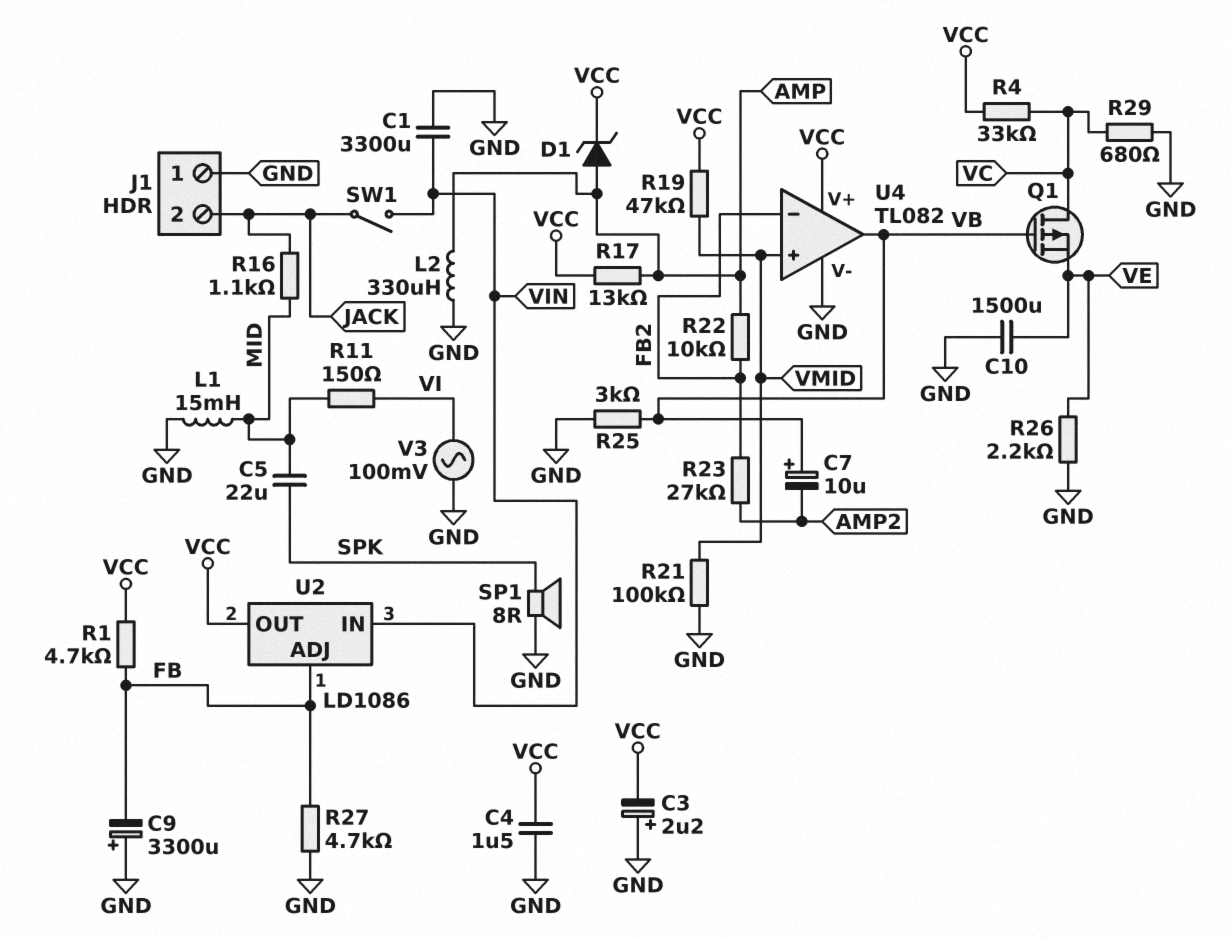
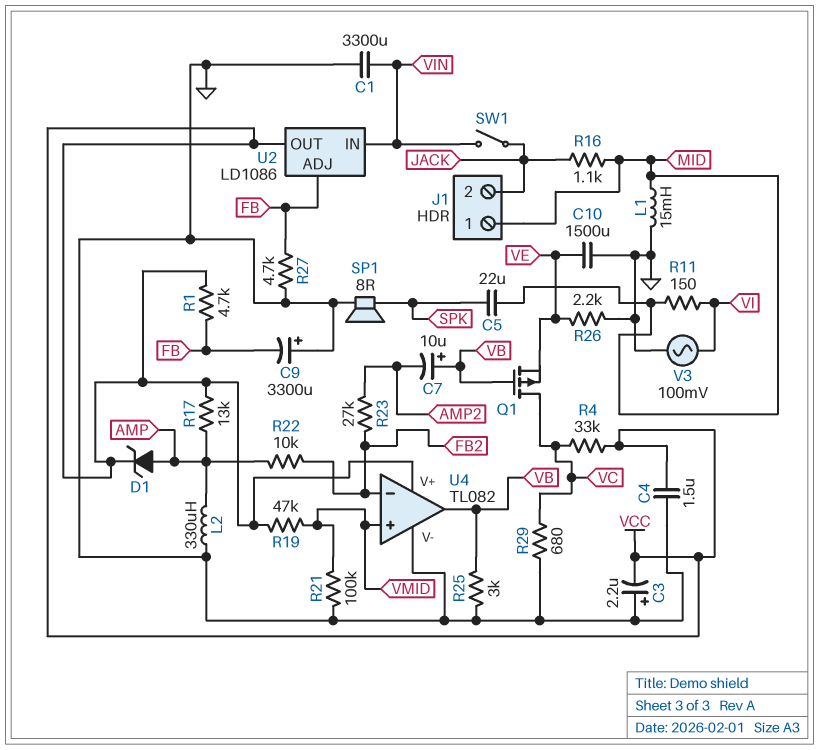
J1 pin 1: GND -> MID

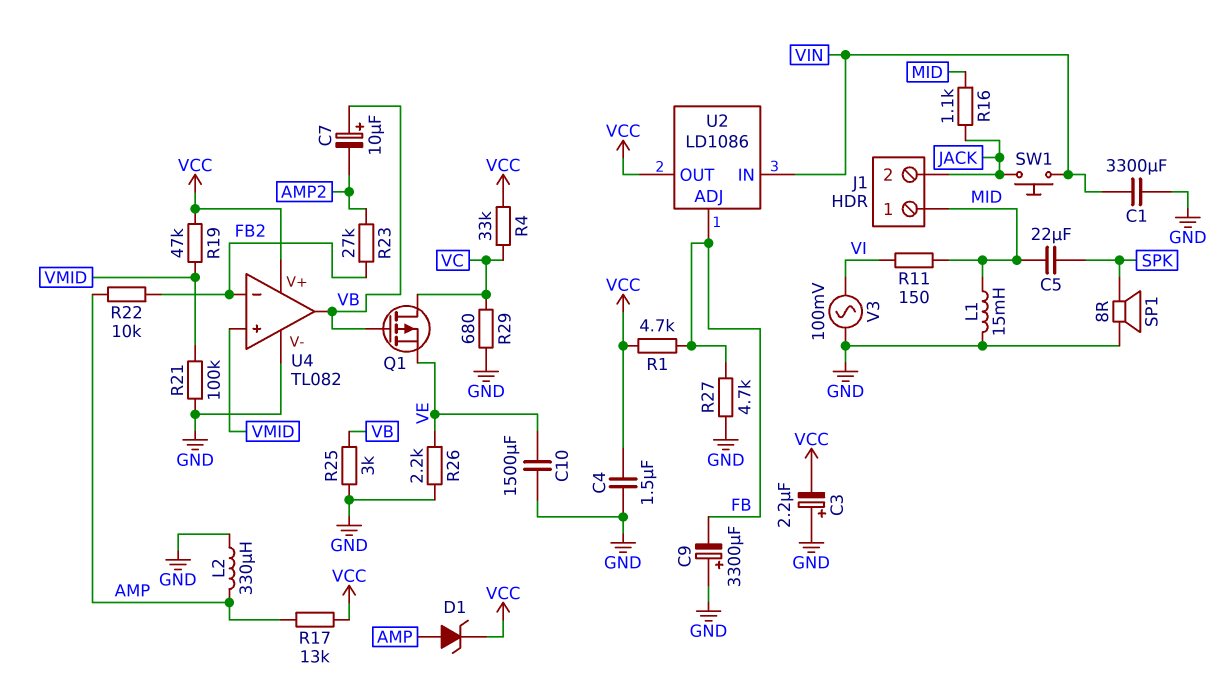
SW1: switch (JACK, VIN) -> button (JACK, VIN)

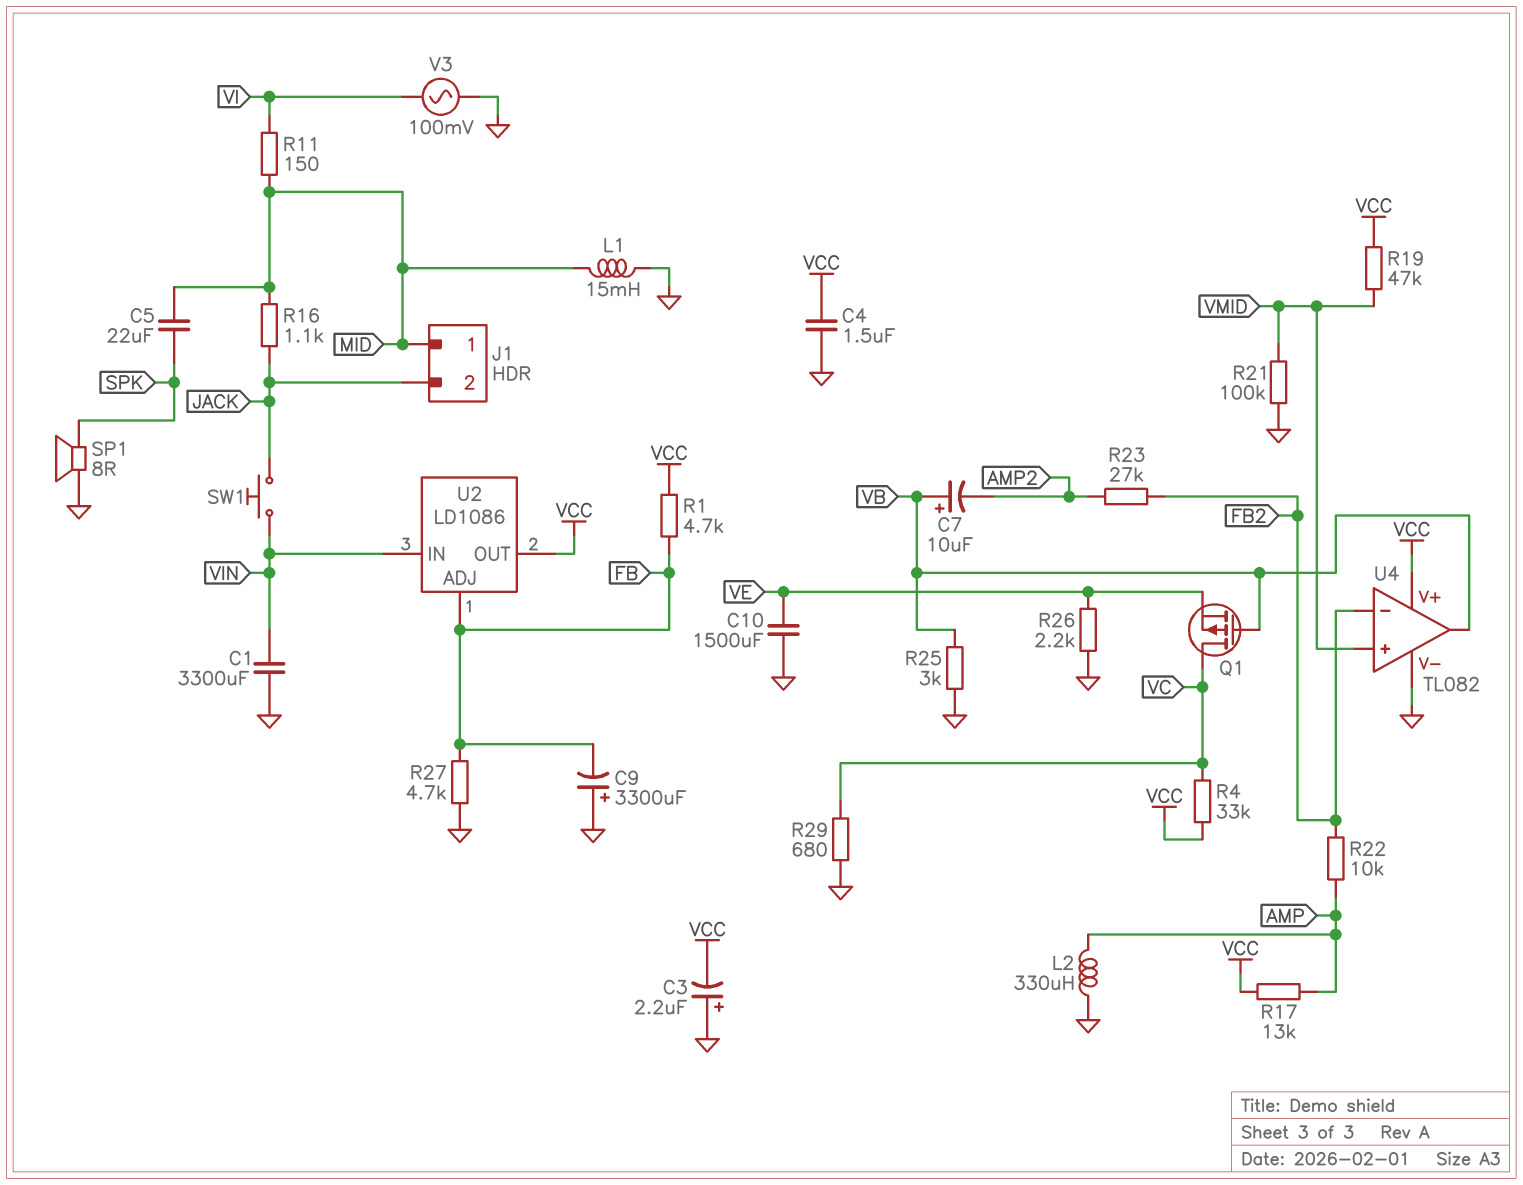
D1: zener (A AMP, K VCC) -> none

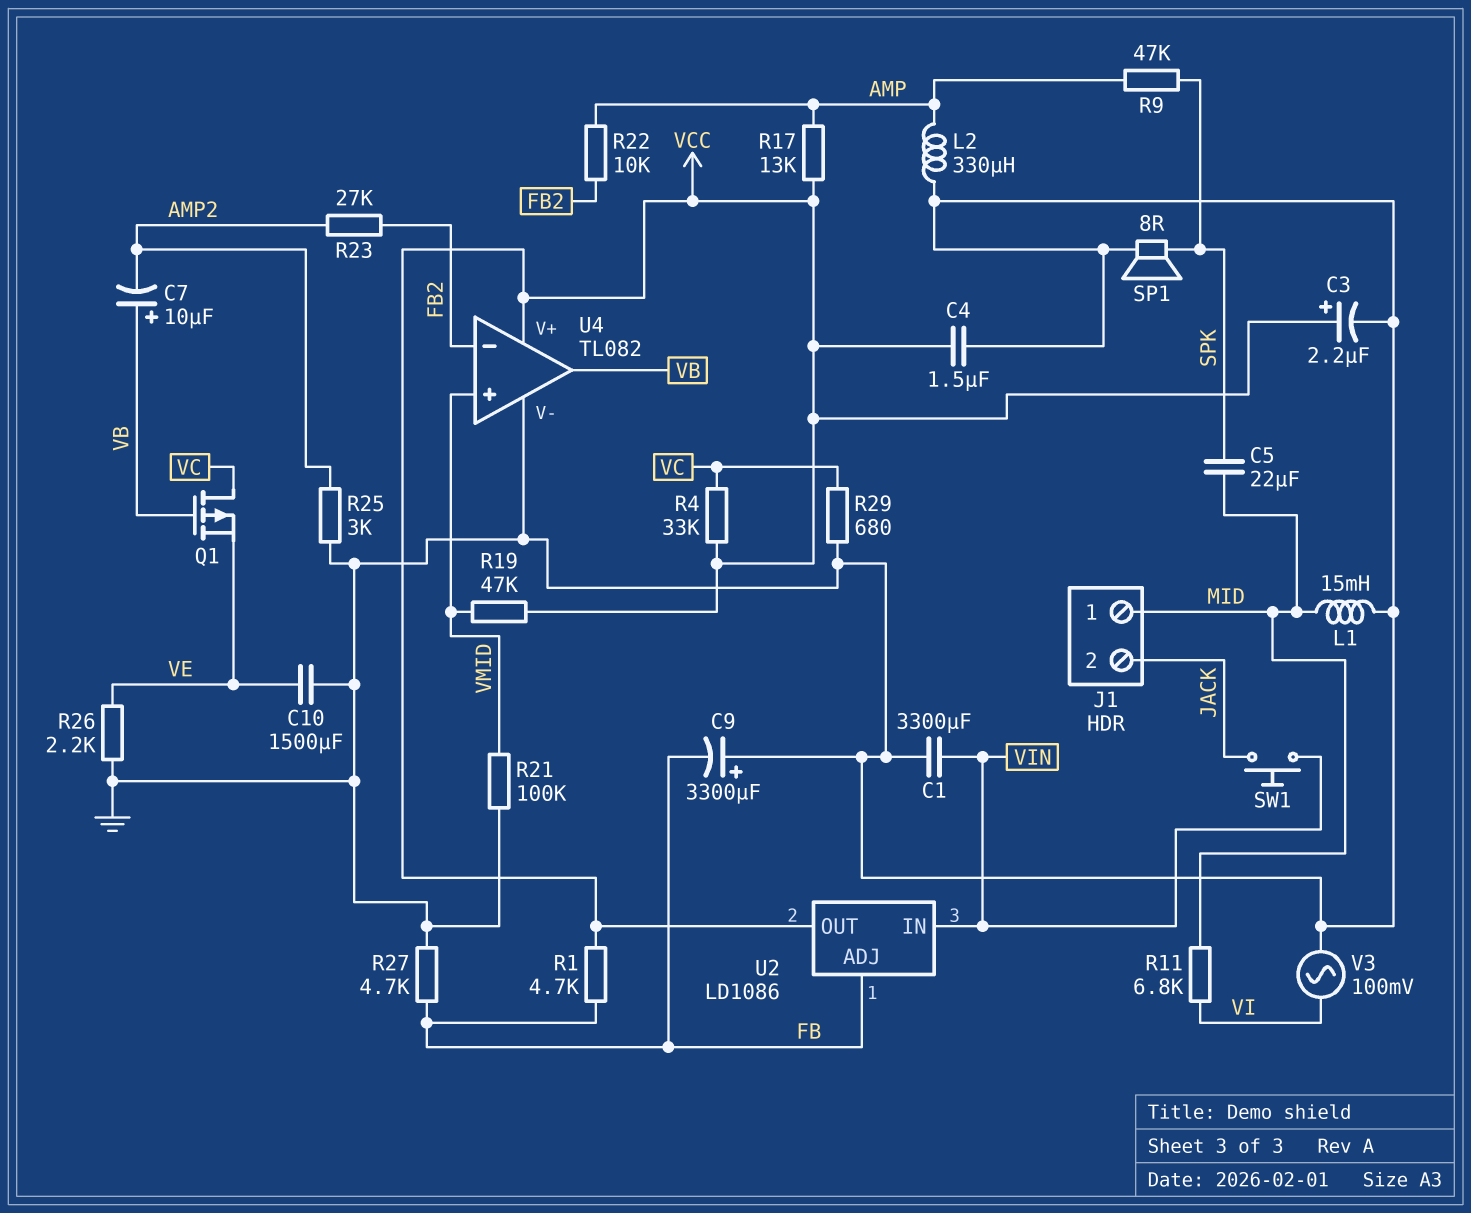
C3: 2.2uF (plus GND, minus VCC) -> 2.2uF (plus VCC, minus GND)
R9: none -> 47k (AMP, SPK)
R11: 150 (MID, VI) -> 6.8k (MID, VI)
R16: 1.1k (JACK, MID) -> none
R25: 3k (GND, VB) -> 3k (AMP2, GND)

